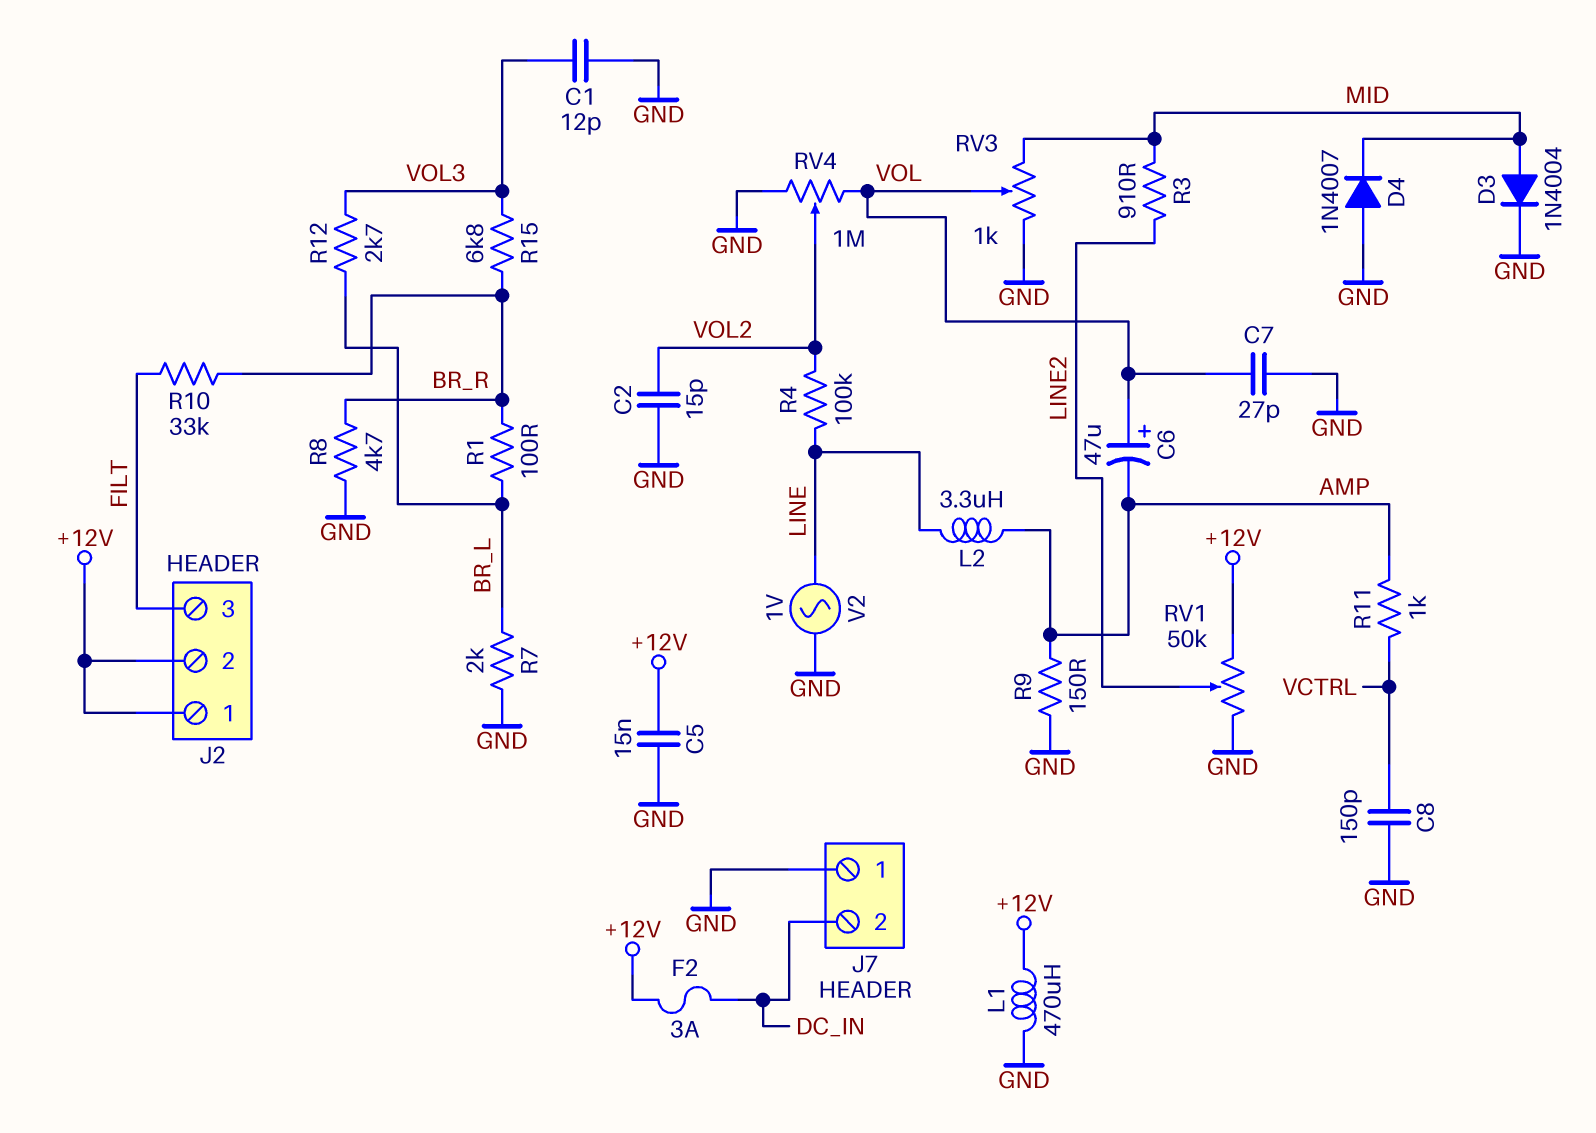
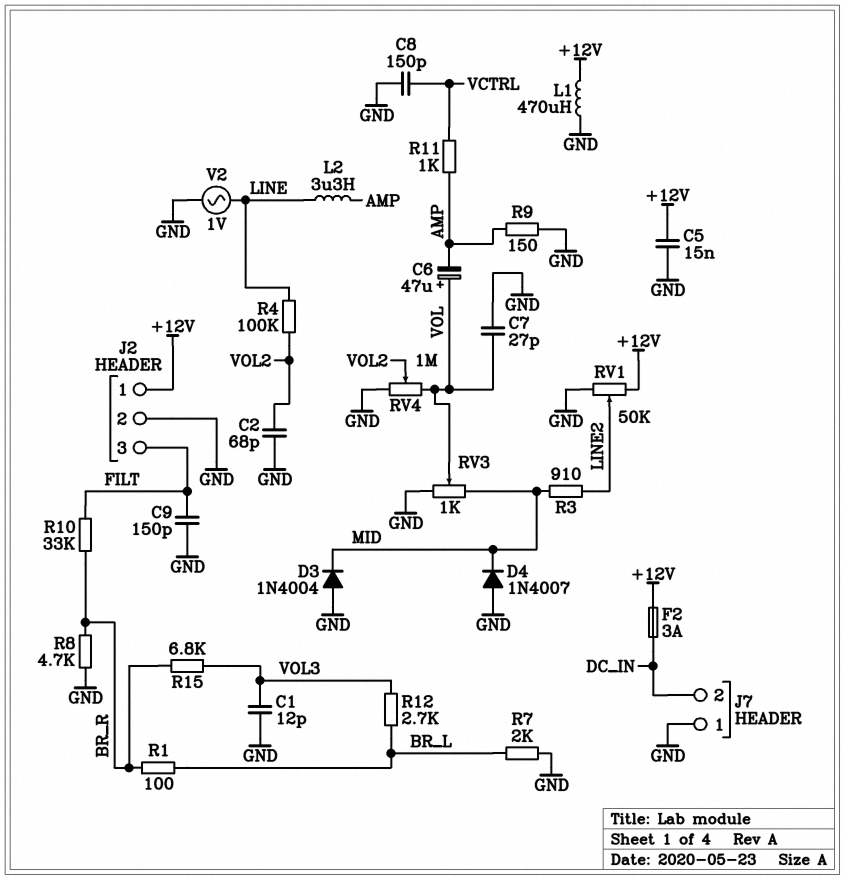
C2: 15pF (GND, VOL2) -> 68pF (GND, VOL2)
C9: none -> 150pF (FILT, GND)
D3: diode 1N4004 (A MID, K GND) -> diode 1N4004 (A GND, K MID)
J2 pin 2: +12V -> GND

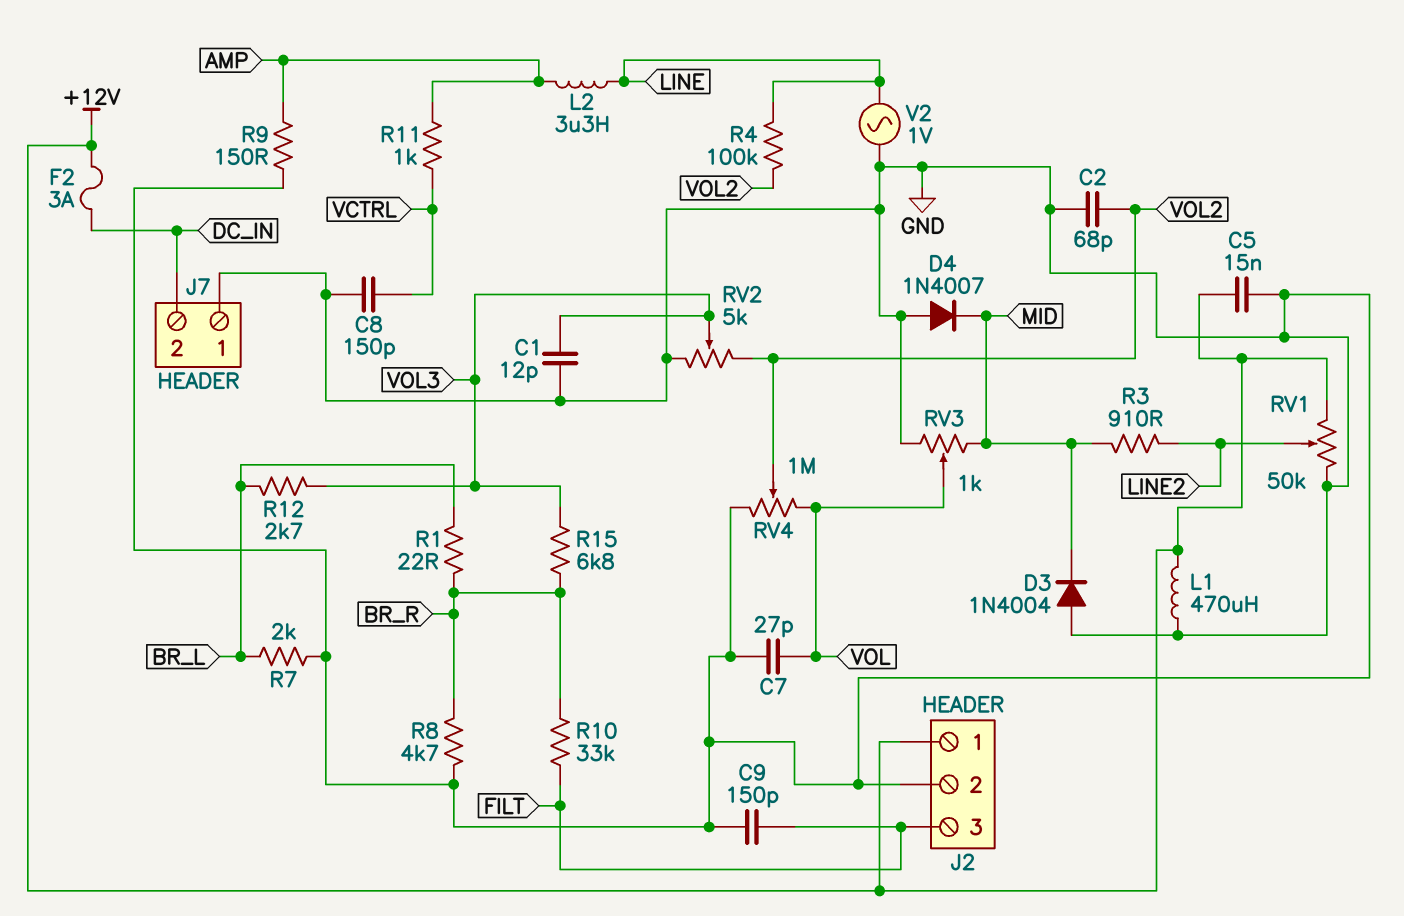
C6: 47uF (plus VOL, minus AMP) -> none
R1: 100 (BR_L, BR_R) -> 22 (BR_L, BR_R)
RV2: none -> 5k (GND, VOL2, wiper VOL3)

